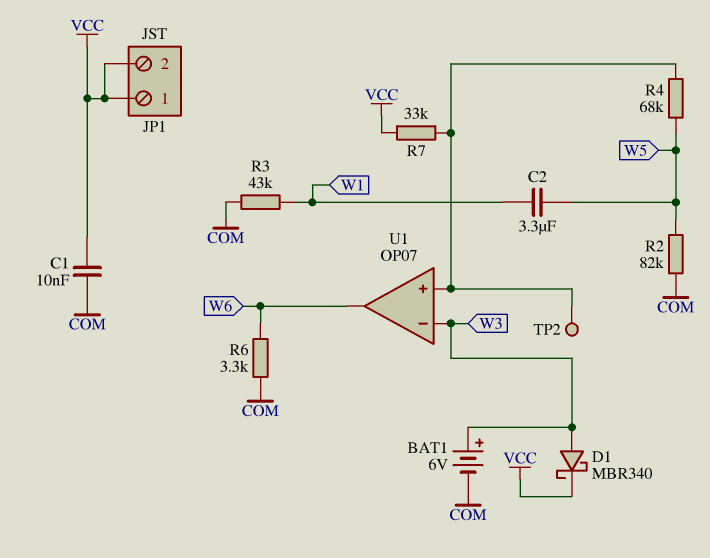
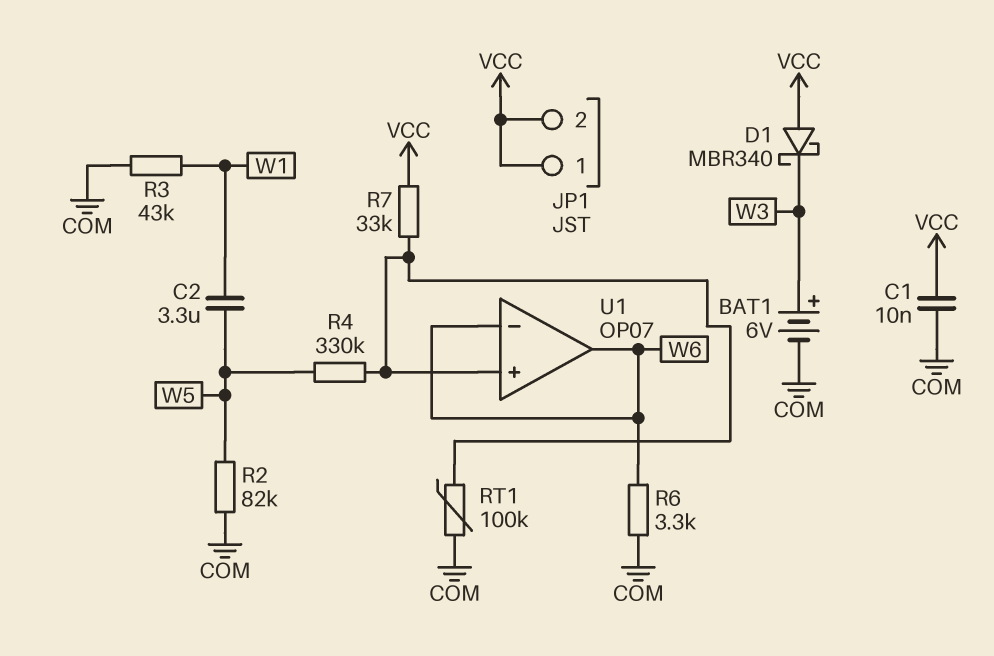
D1: schottky MBR340 (A W3, K VCC) -> schottky MBR340 (A VCC, K W3)
R4: 68k (U1/in+, W5) -> 330k (U1/in+, W5)
RT1: none -> 100k (COM, U1/in+)
TP2: test point (U1/in+) -> none
U1 pin in-: W3 -> W6

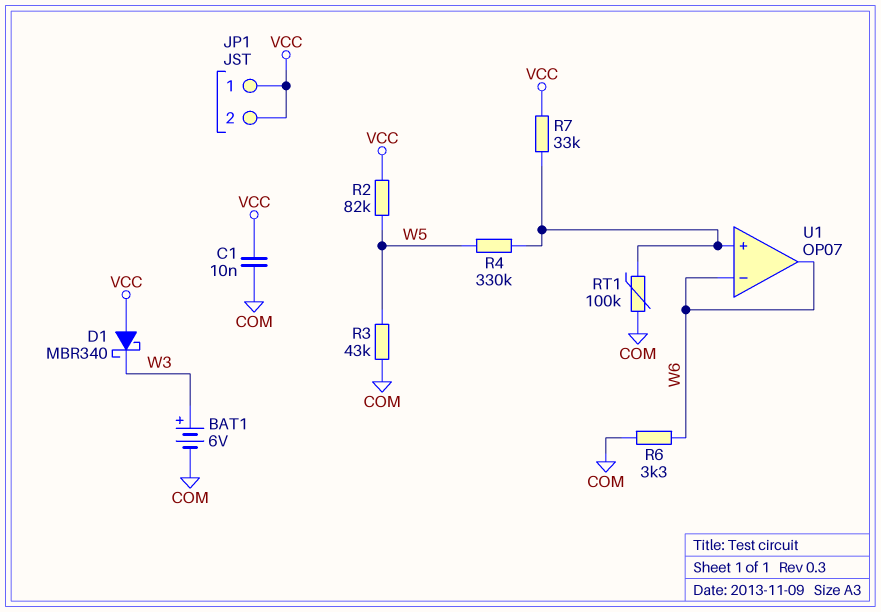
C2: 3.3uF (W1, W5) -> none
R2: 82k (COM, W5) -> 82k (VCC, W5)
R3: 43k (COM, W1) -> 43k (COM, W5)

